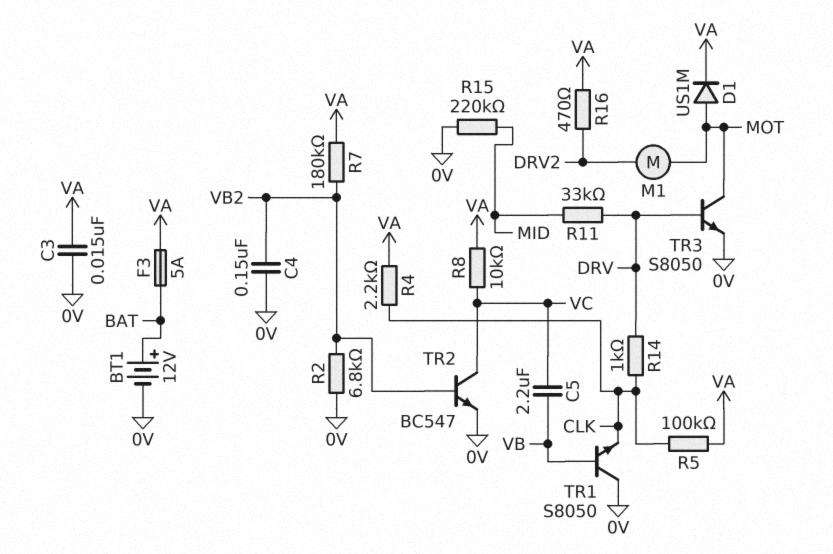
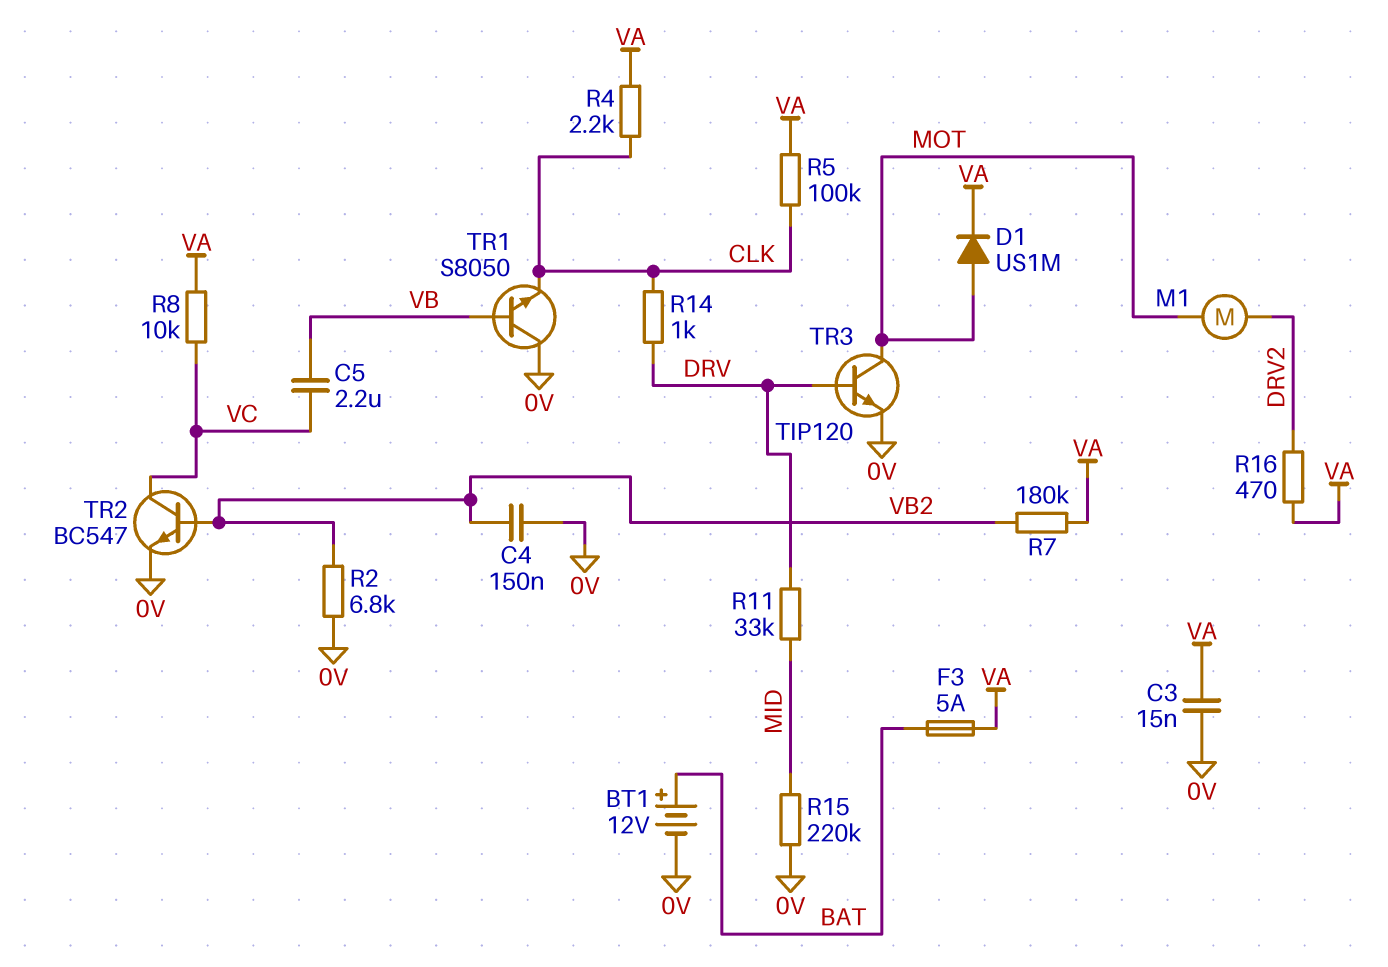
TR3: NPN S8050 (B DRV, C MOT, E 0V) -> NPN TIP120 (B DRV, C MOT, E 0V)

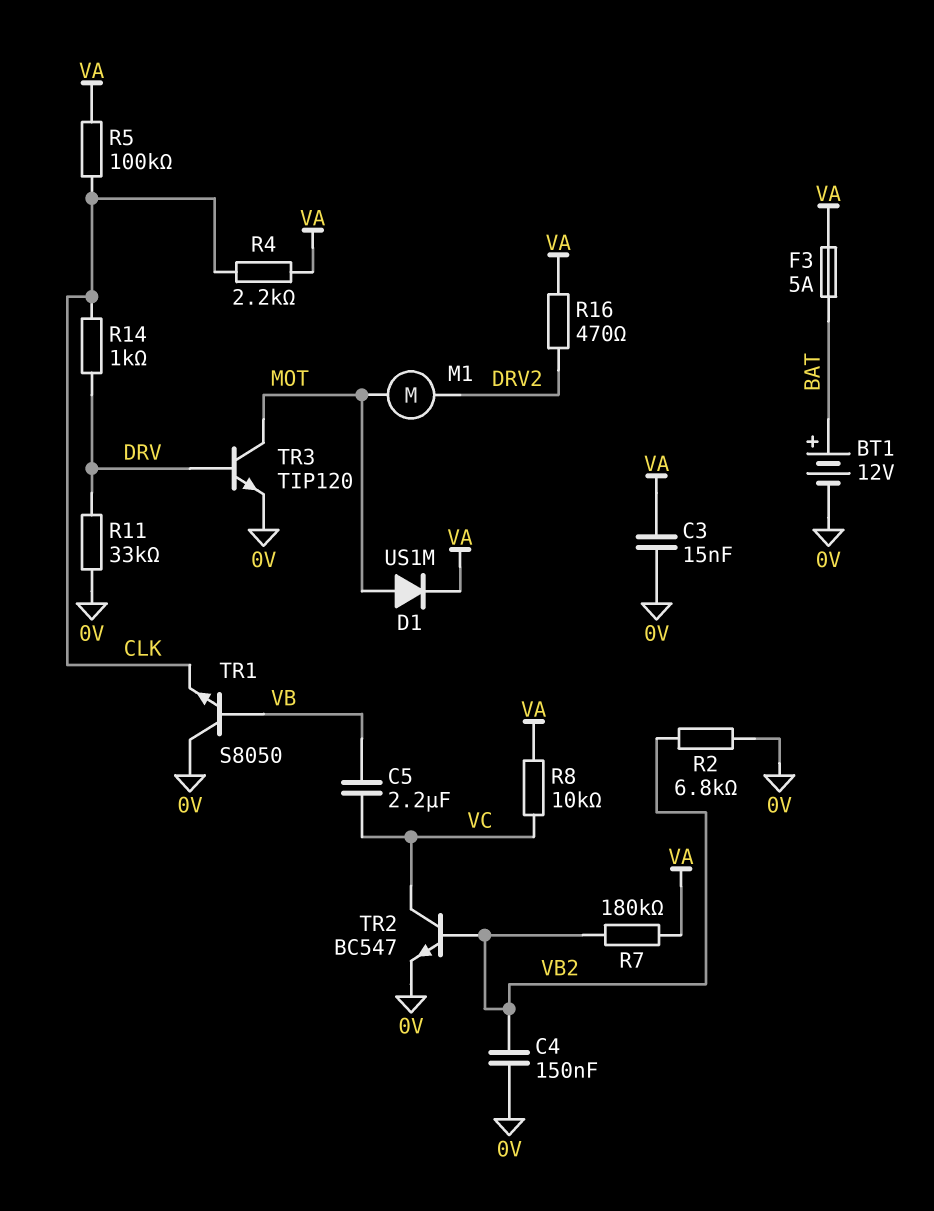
R11: 33k (DRV, MID) -> 33k (0V, DRV)
R15: 220k (0V, MID) -> none

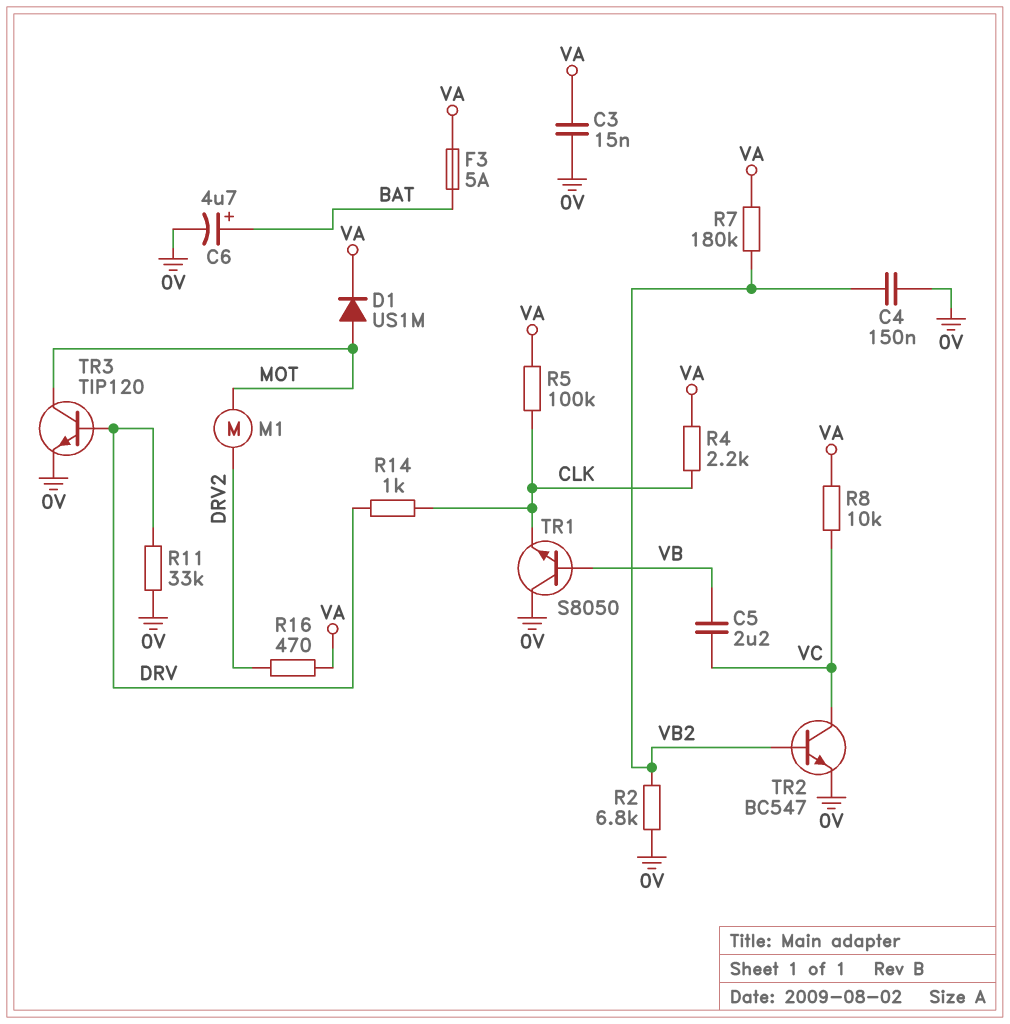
BT1: 12V (plus BAT, minus 0V) -> none
C6: none -> 4.7uF (plus BAT, minus 0V)

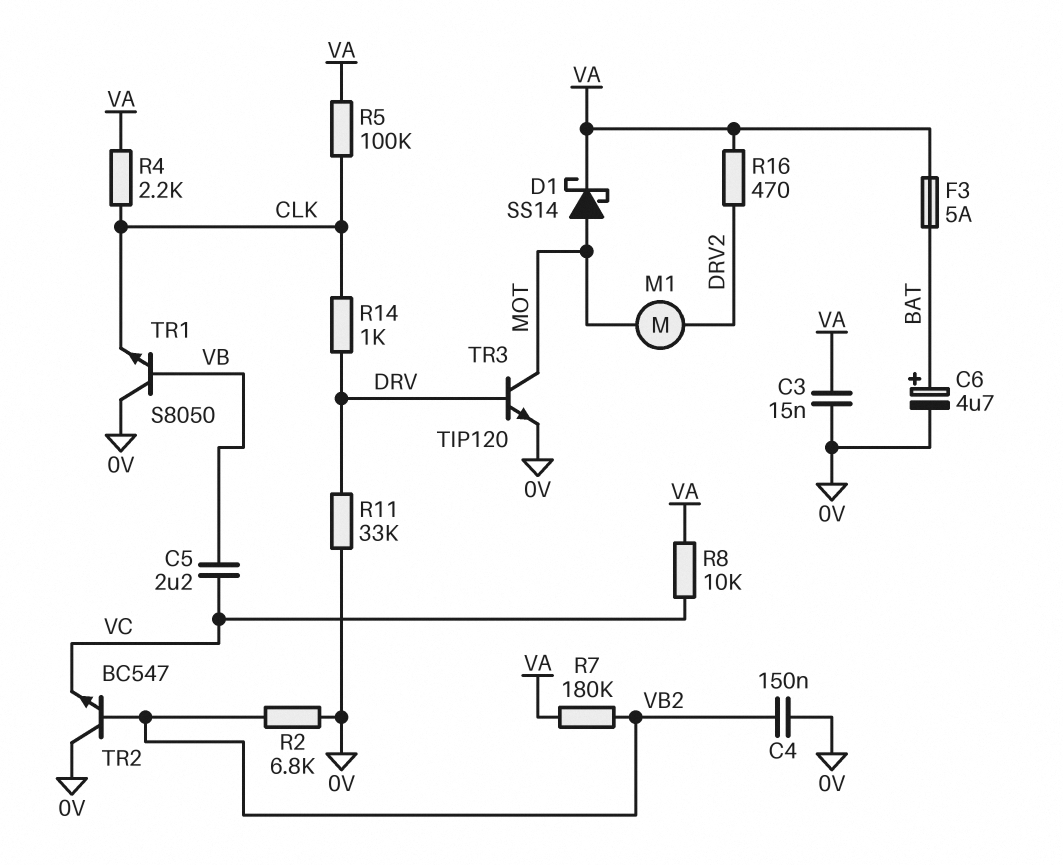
D1: diode US1M (A MOT, K VA) -> schottky SS14 (A MOT, K VA)
TR2: NPN BC547 (B VB2, C VC, E 0V) -> NPN BC547 (B VB2, C 0V, E VC)

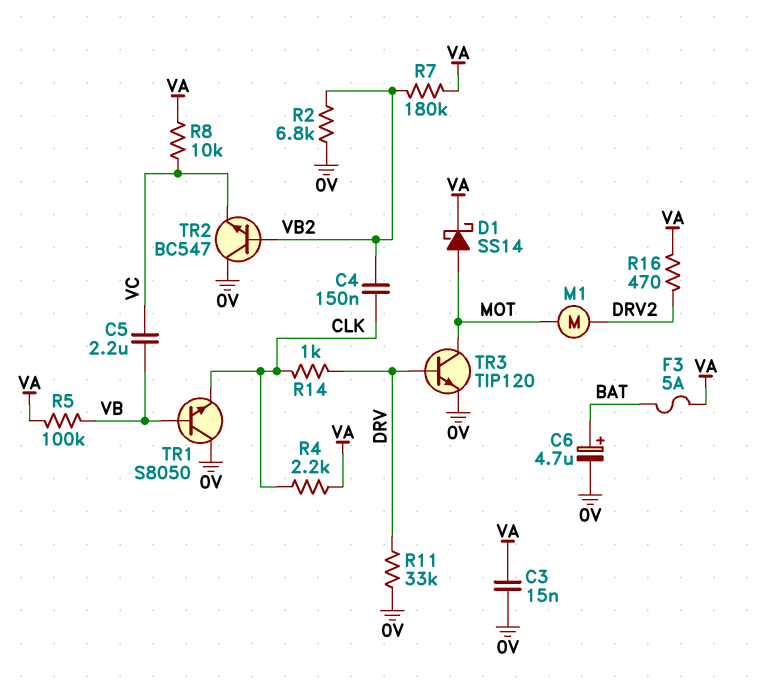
C4: 150nF (0V, VB2) -> 150nF (CLK, VB2)
R5: 100k (CLK, VA) -> 100k (VA, VB)

